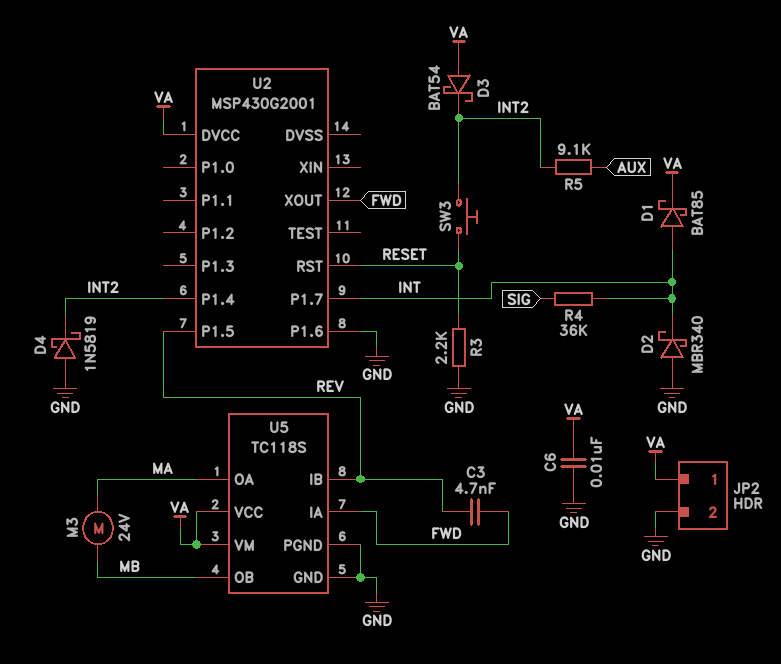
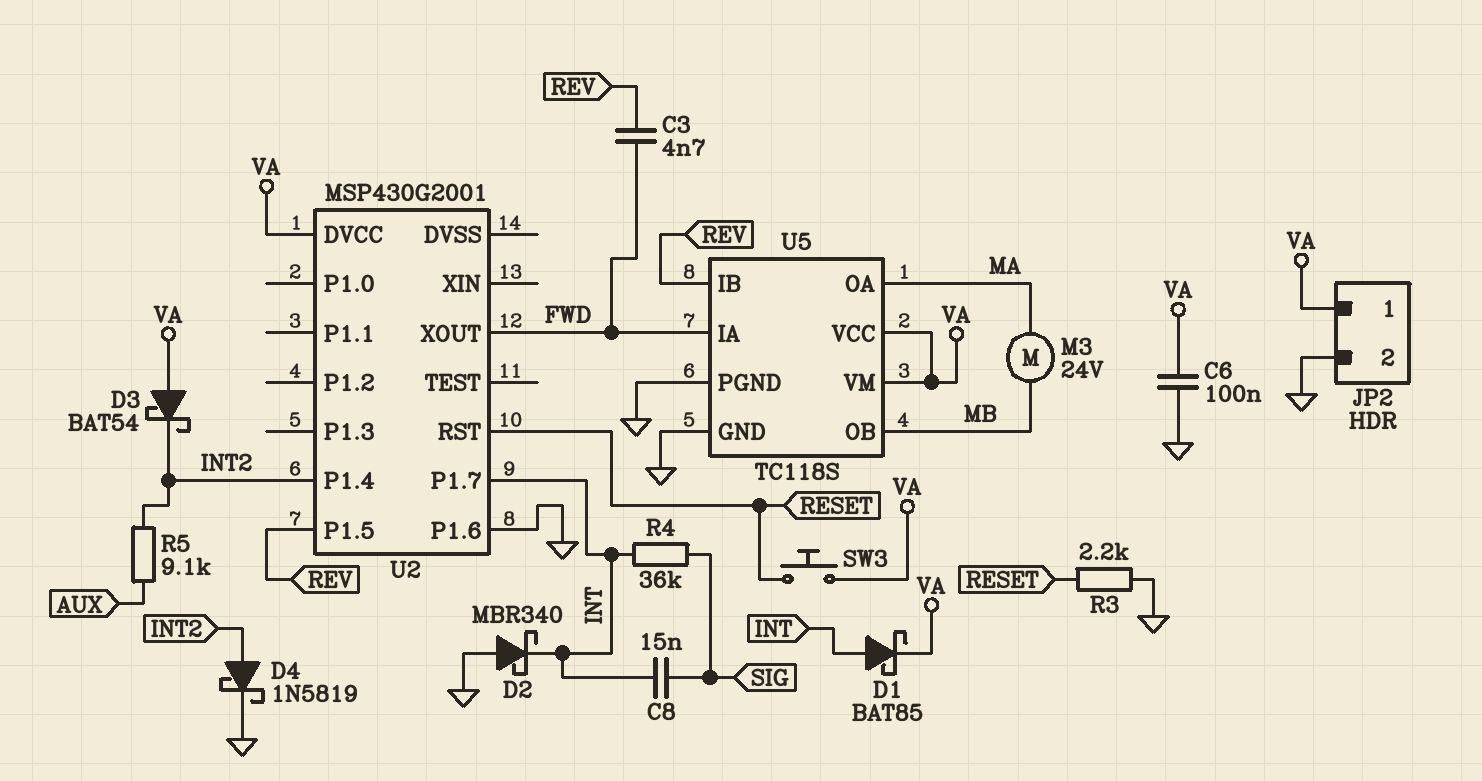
C6: 10nF (GND, VA) -> 100nF (GND, VA)
C8: none -> 15nF (INT, SIG)
D4: schottky 1N5819 (A GND, K INT2) -> schottky 1N5819 (A INT2, K GND)
SW3: button (INT2, RESET) -> button (RESET, VA)

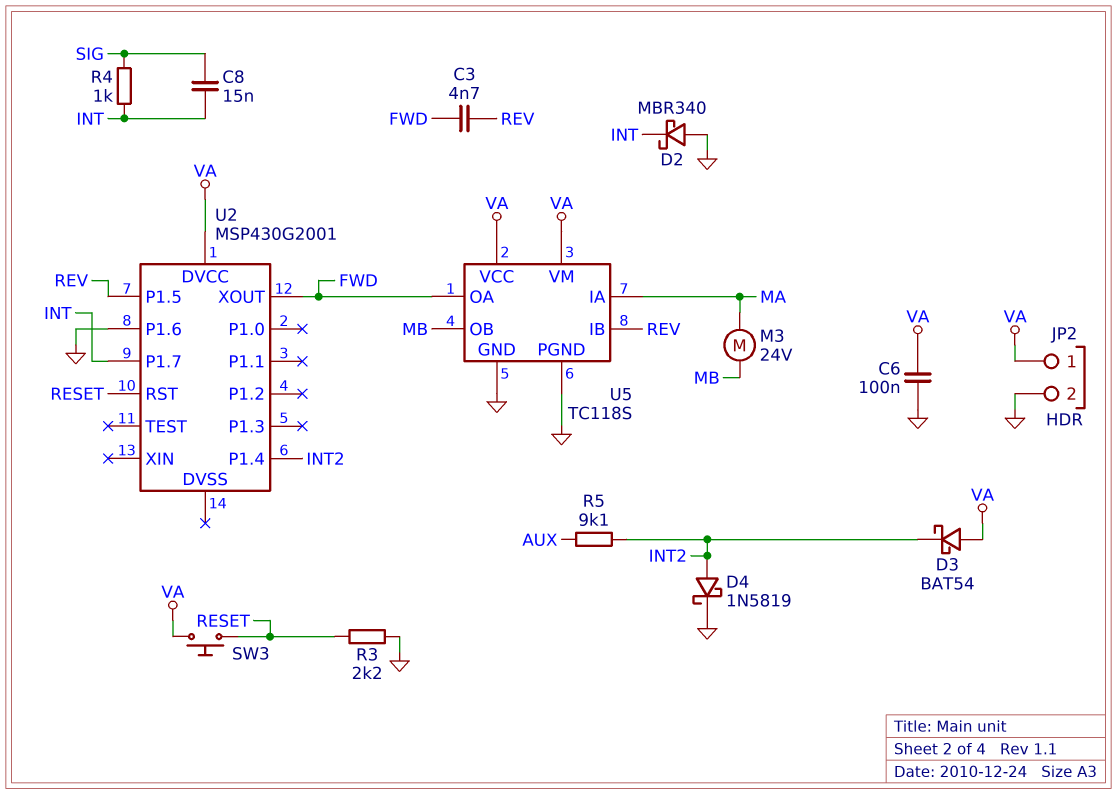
D1: schottky BAT85 (A INT, K VA) -> none
R4: 36k (INT, SIG) -> 1k (INT, SIG)
U5 pin IA: FWD -> MA
U5 pin OA: MA -> FWD

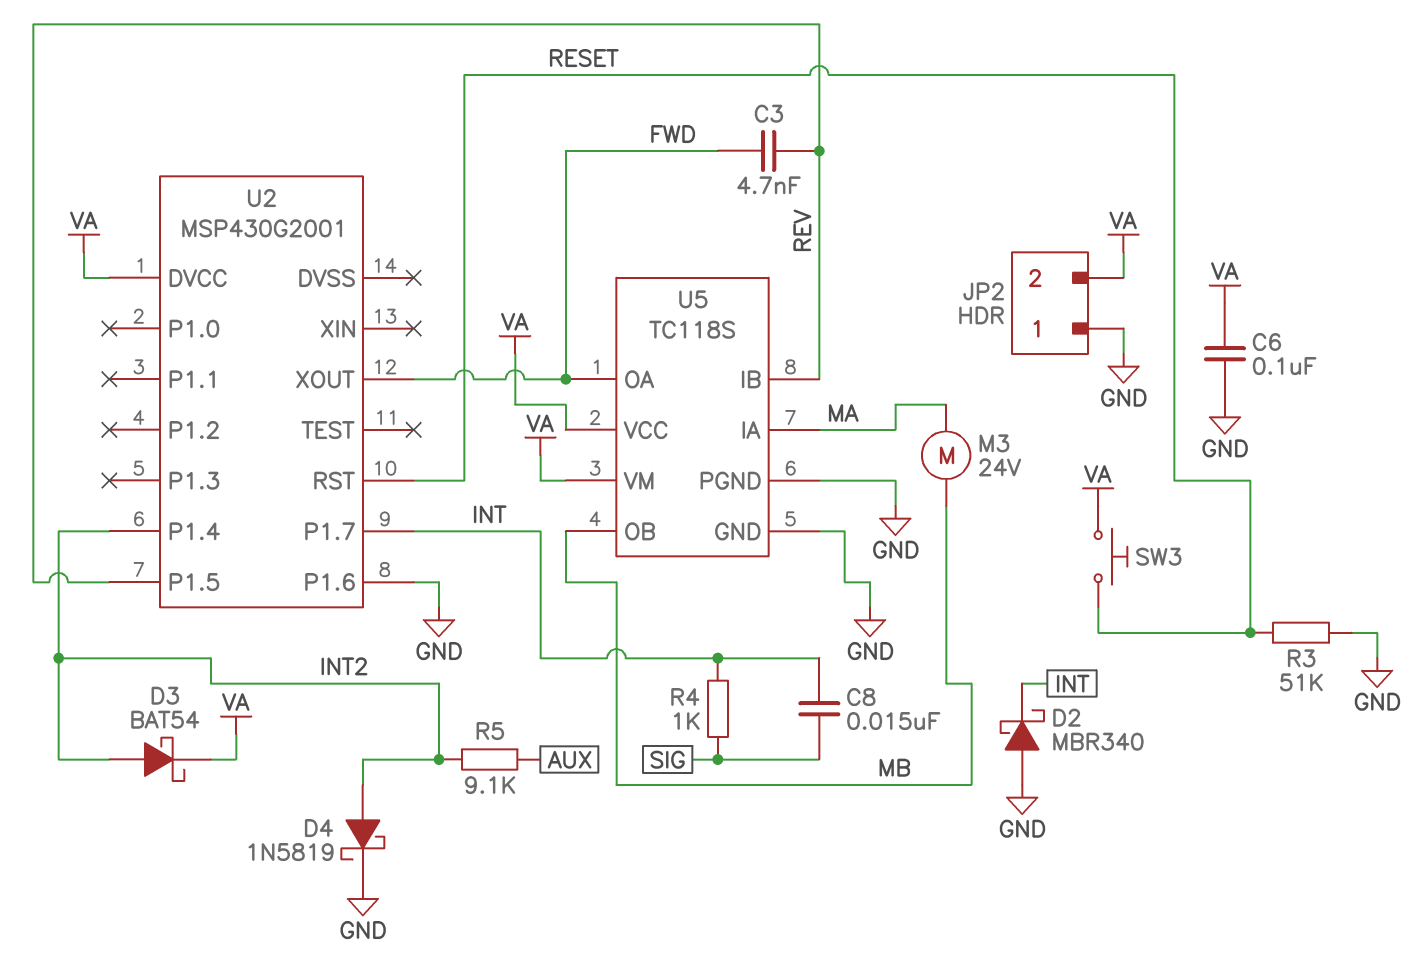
D3: schottky BAT54 (A VA, K INT2) -> schottky BAT54 (A INT2, K VA)
JP2 pin 1: VA -> GND
JP2 pin 2: GND -> VA
R3: 2.2k (GND, RESET) -> 51k (GND, RESET)

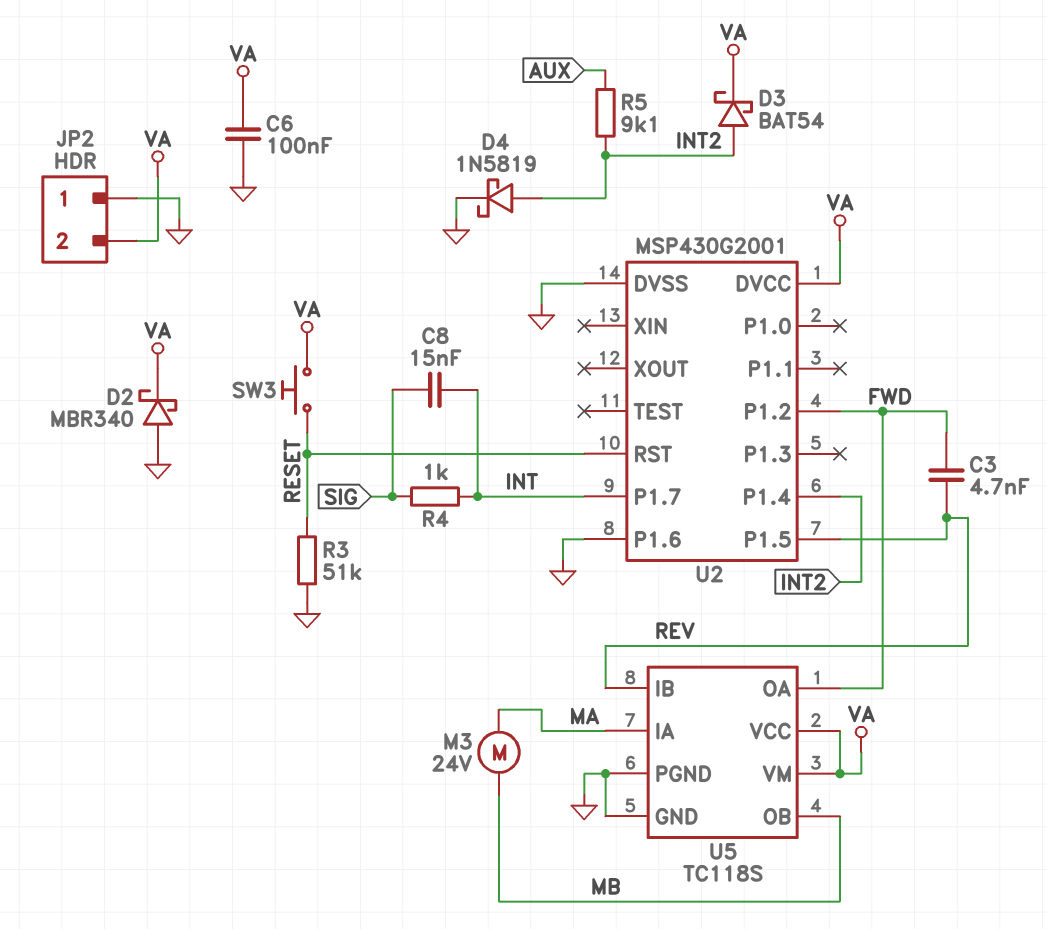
D2: schottky MBR340 (A GND, K INT) -> schottky MBR340 (A GND, K VA)
U2 pin DVSS: none -> GND
U2 pin P1.2: none -> FWD
U2 pin XOUT: FWD -> none

